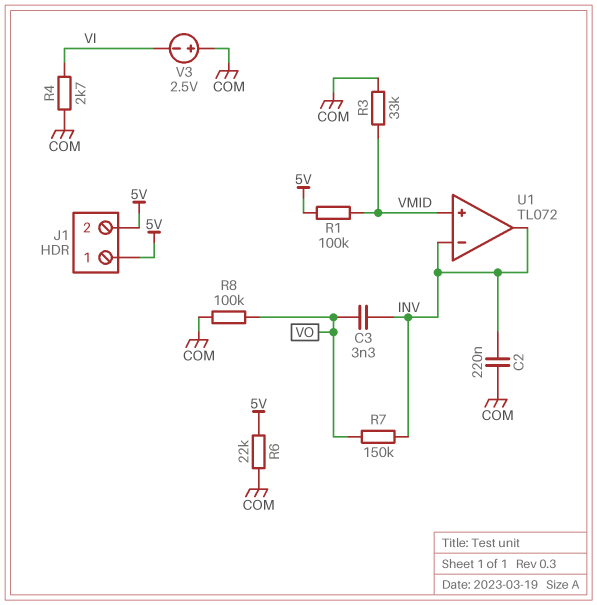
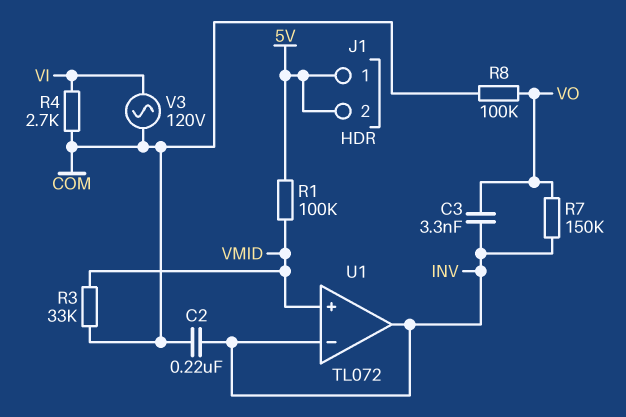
R6: 22k (5V, COM) -> none
V3: 2.5V (plus COM, minus VI) -> AC 120V (COM, VI)

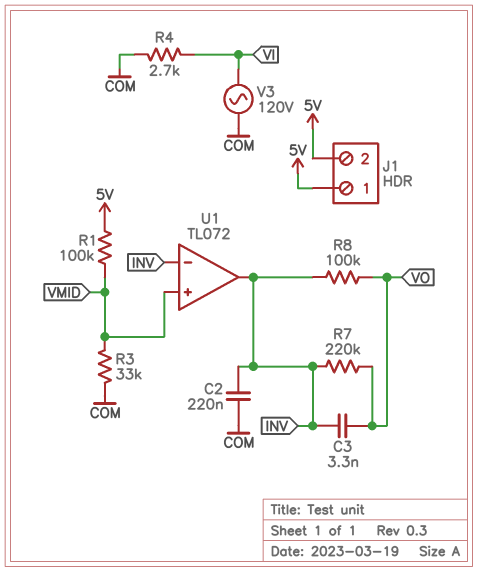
R7: 150k (INV, VO) -> 220k (INV, VO)
R8: 100k (COM, VO) -> 100k (INV, VO)

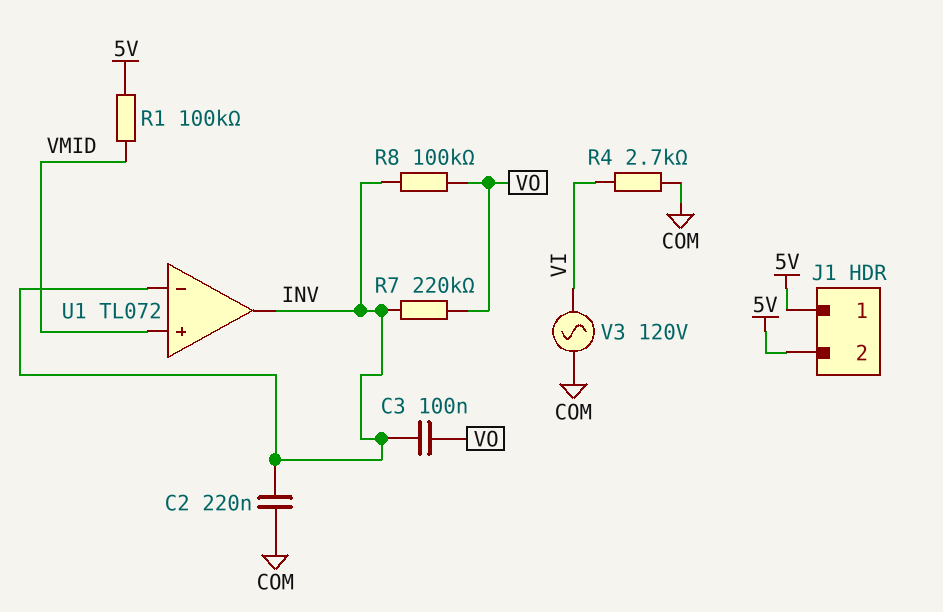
C3: 3.3nF (INV, VO) -> 100nF (INV, VO)
R3: 33k (COM, VMID) -> none

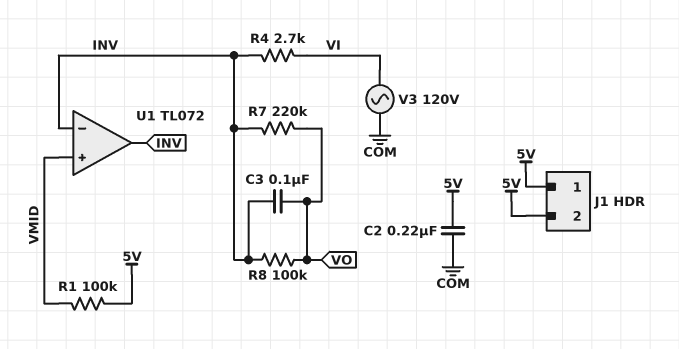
C2: 220nF (COM, INV) -> 220nF (5V, COM)
R4: 2.7k (COM, VI) -> 2.7k (INV, VI)

